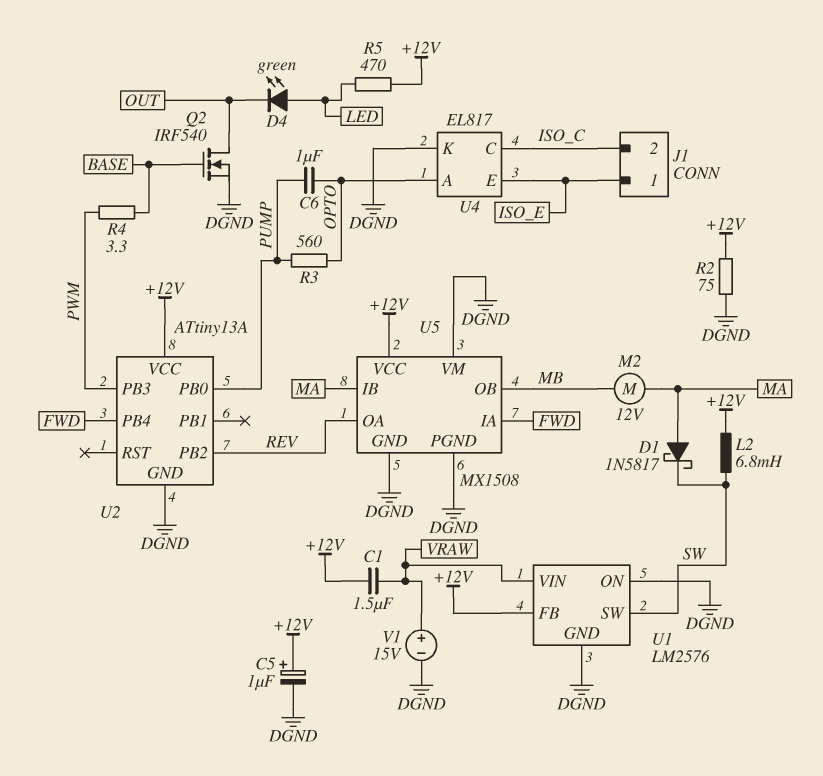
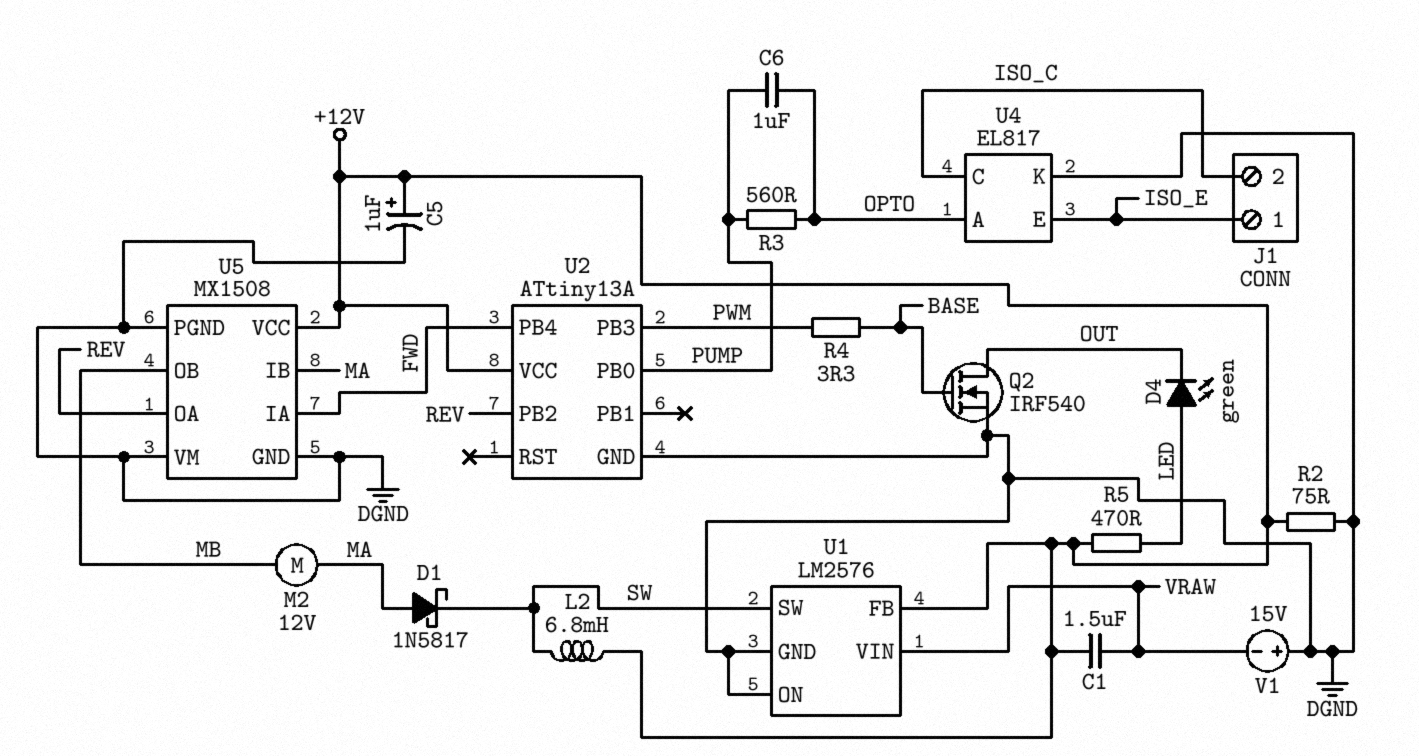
V1: 15V (plus VRAW, minus DGND) -> 15V (plus DGND, minus VRAW)

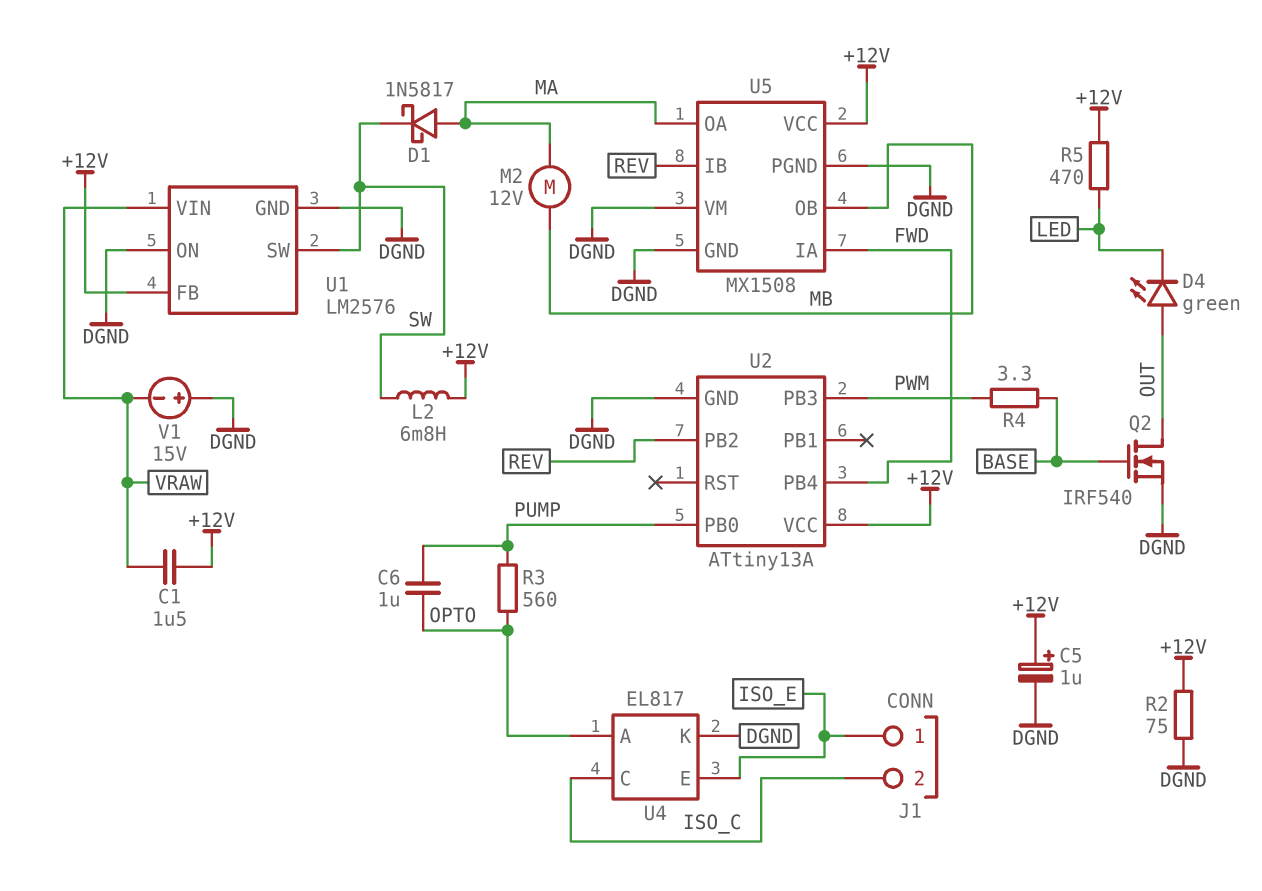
D4: LED green (A LED, K OUT) -> LED green (A OUT, K LED)
U5 pin IB: MA -> REV
U5 pin OA: REV -> MA

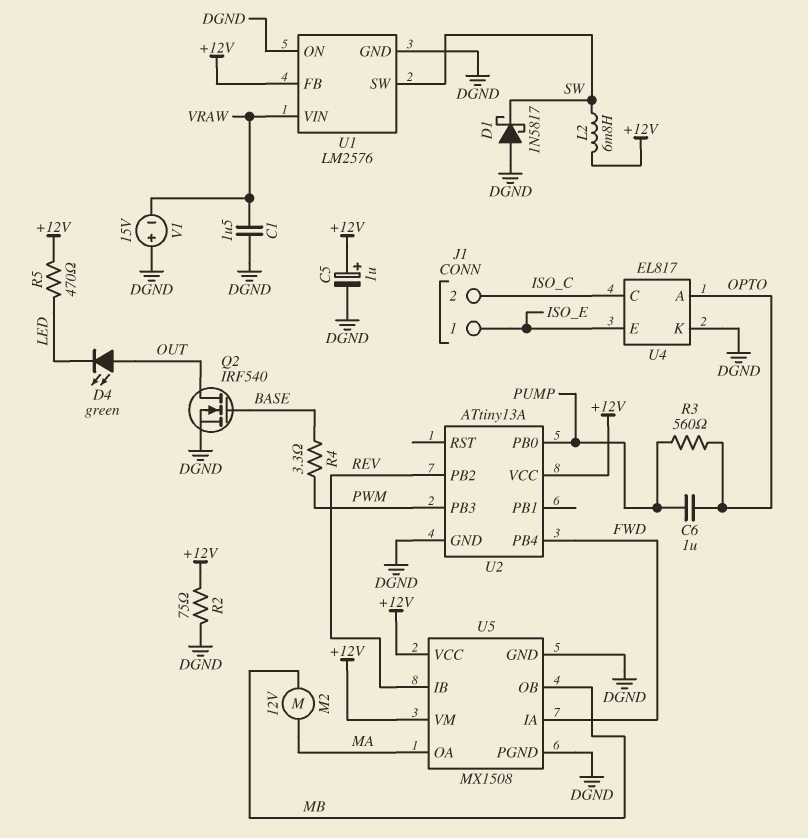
C1: 1.5uF (+12V, VRAW) -> 1.5uF (DGND, VRAW)
D1: schottky 1N5817 (A MA, K SW) -> schottky 1N5817 (A DGND, K SW)
U5 pin VM: DGND -> +12V

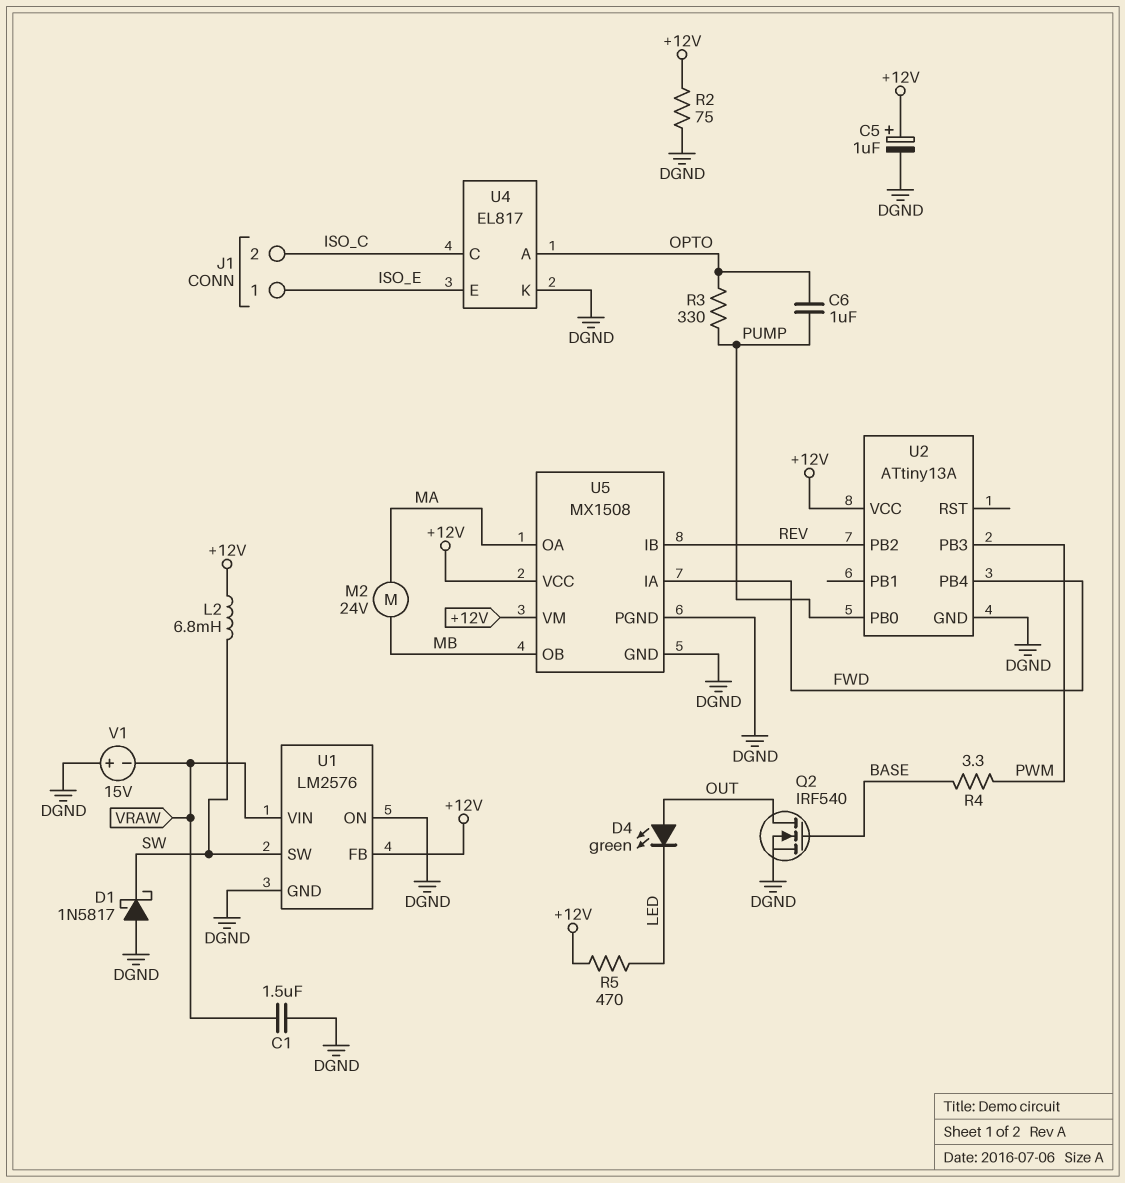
M2: motor 12V (MA, MB) -> motor 24V (MA, MB)
R3: 560 (OPTO, PUMP) -> 330 (OPTO, PUMP)

